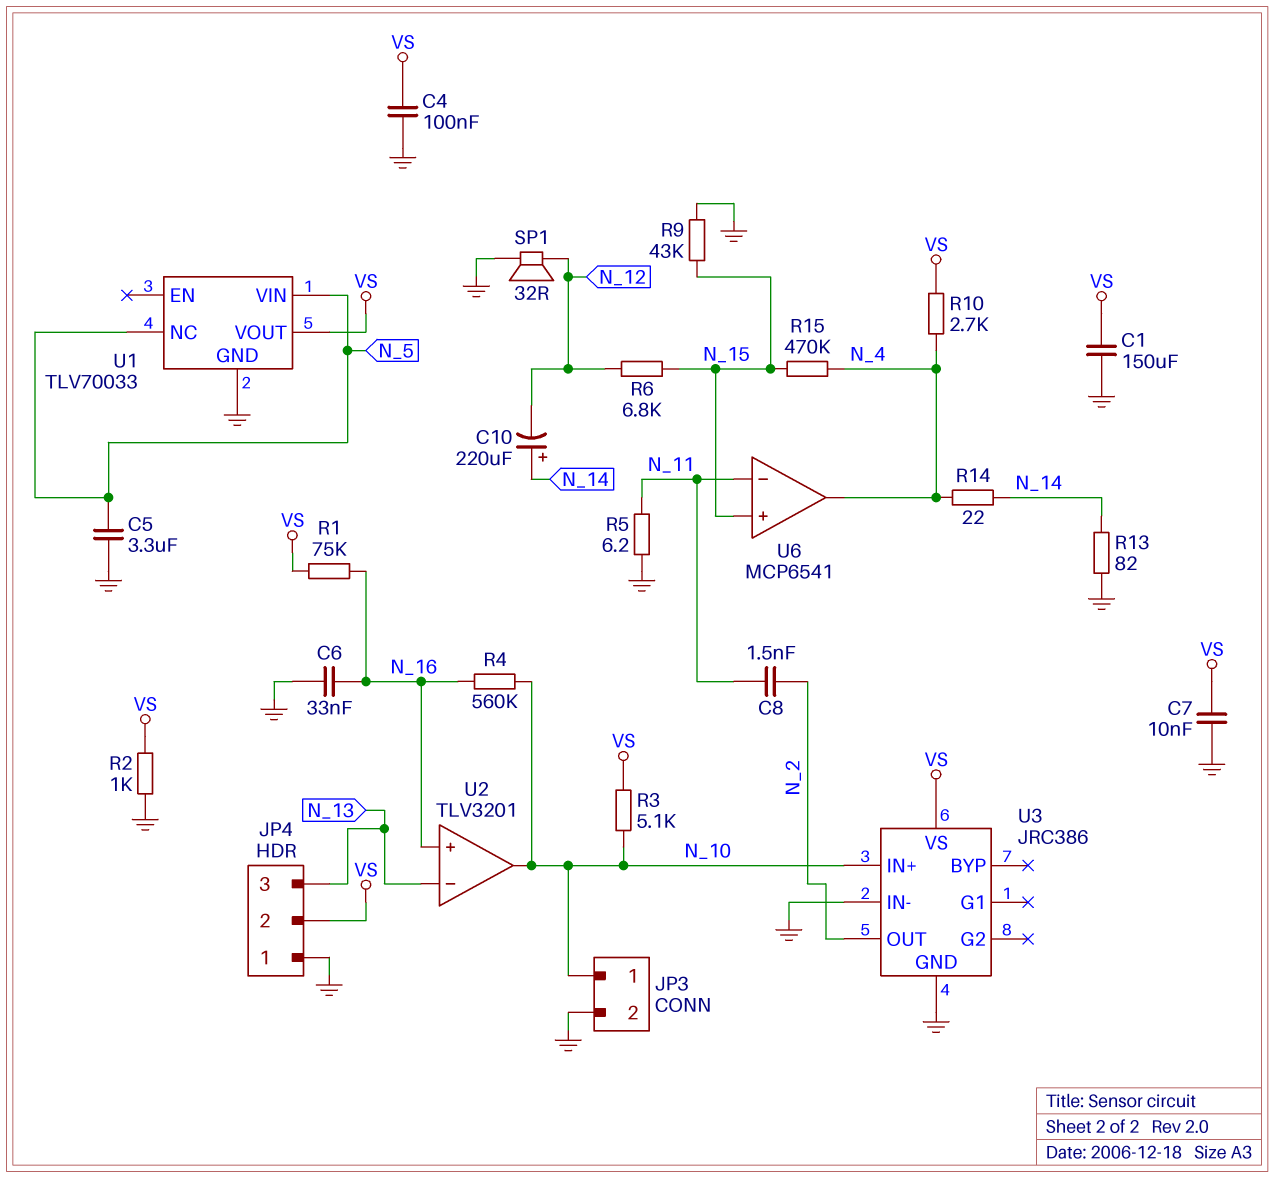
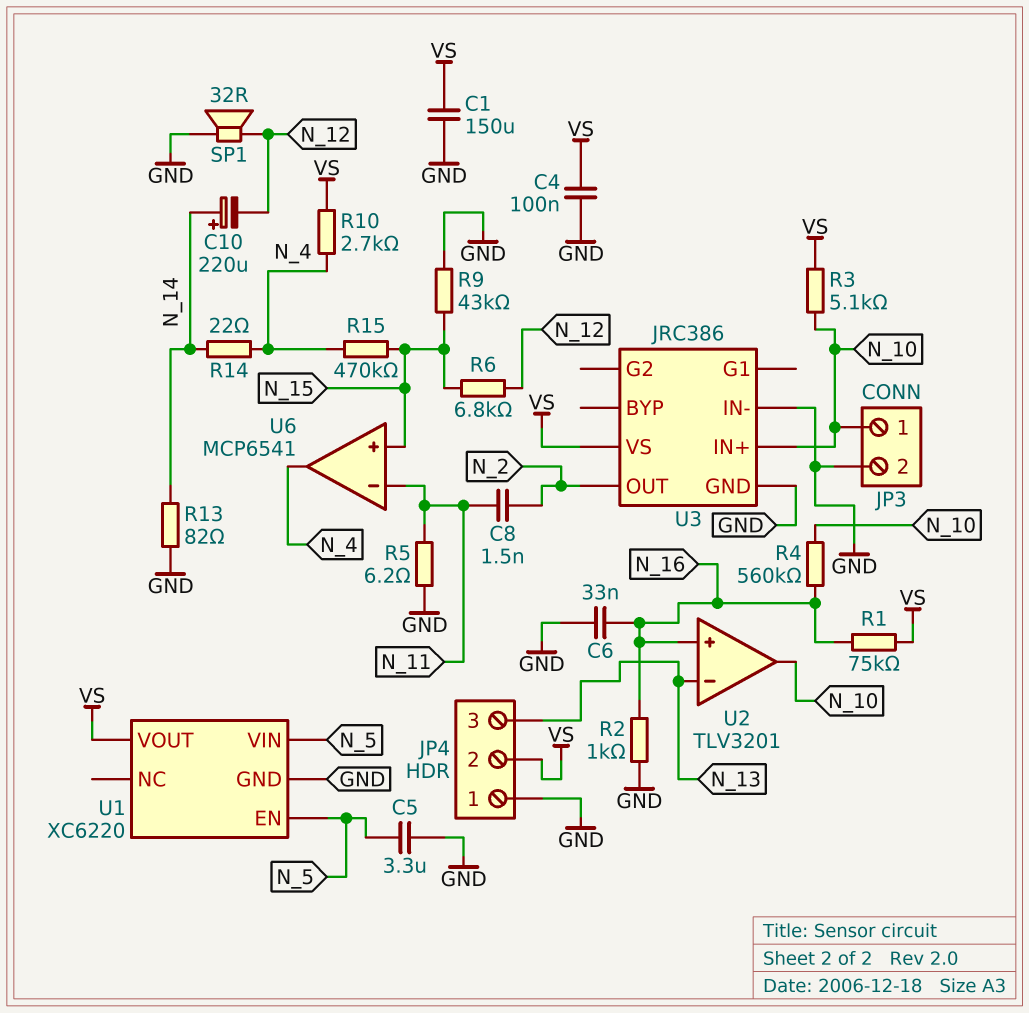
C7: 10nF (GND, VS) -> none
R2: 1k (GND, VS) -> 1k (GND, N_16)
U1: TLV70033 -> XC6220
U1 pin EN: none -> N_5
U1 pin NC: N_5 -> none

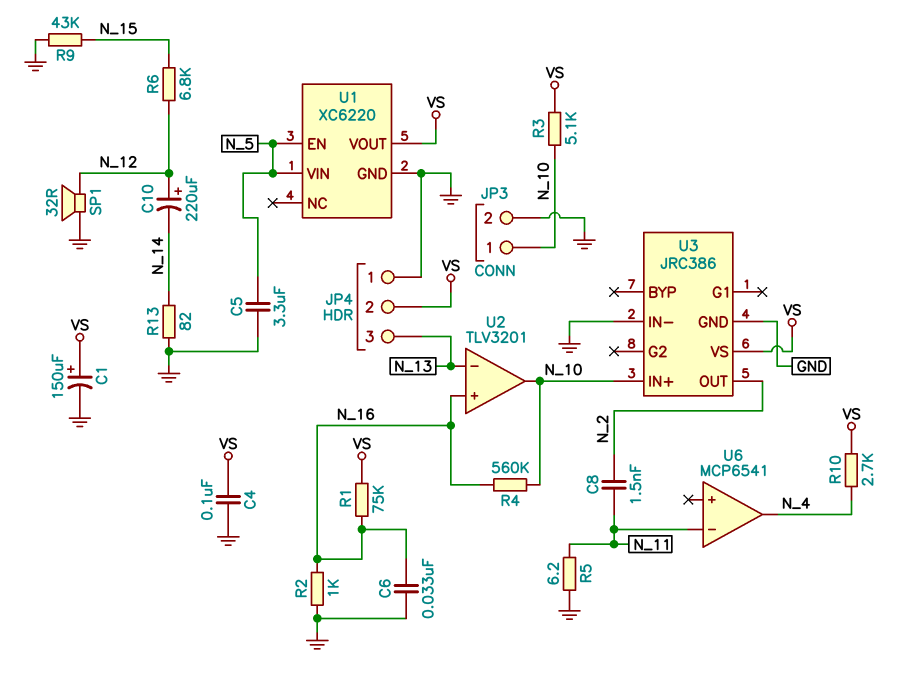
C1: 150uF (GND, VS) -> 150uF (plus VS, minus GND)
C10: 220uF (plus N_14, minus N_12) -> 220uF (plus N_12, minus N_14)
R14: 22 (N_4, N_14) -> none
R15: 470k (N_4, N_15) -> none
U6 pin in+: N_15 -> none

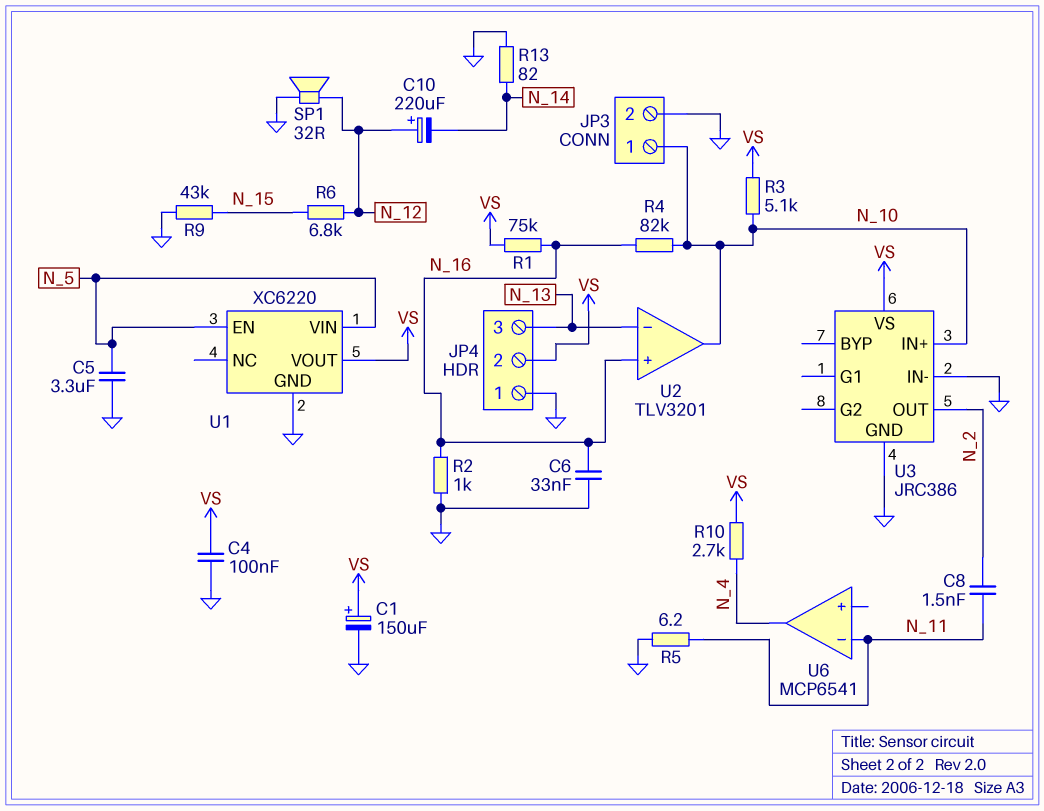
R4: 560k (N_10, N_16) -> 82k (N_10, N_16)

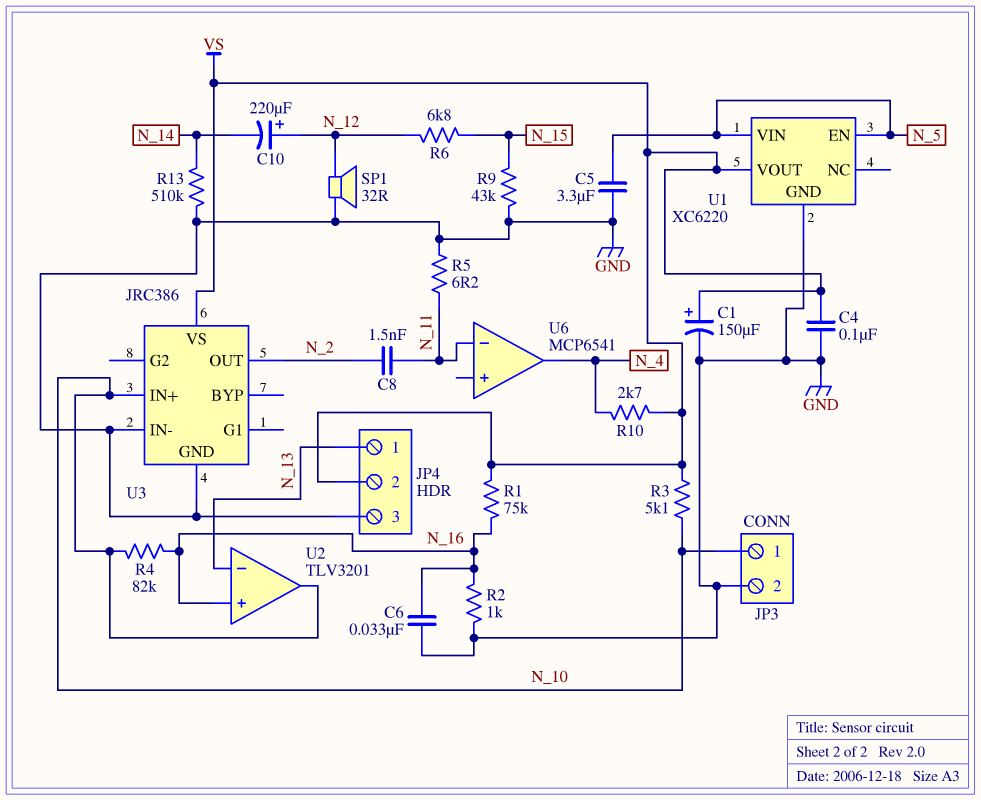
JP4 pin 1: GND -> N_13
JP4 pin 3: N_13 -> GND
R13: 82 (GND, N_14) -> 510k (GND, N_14)

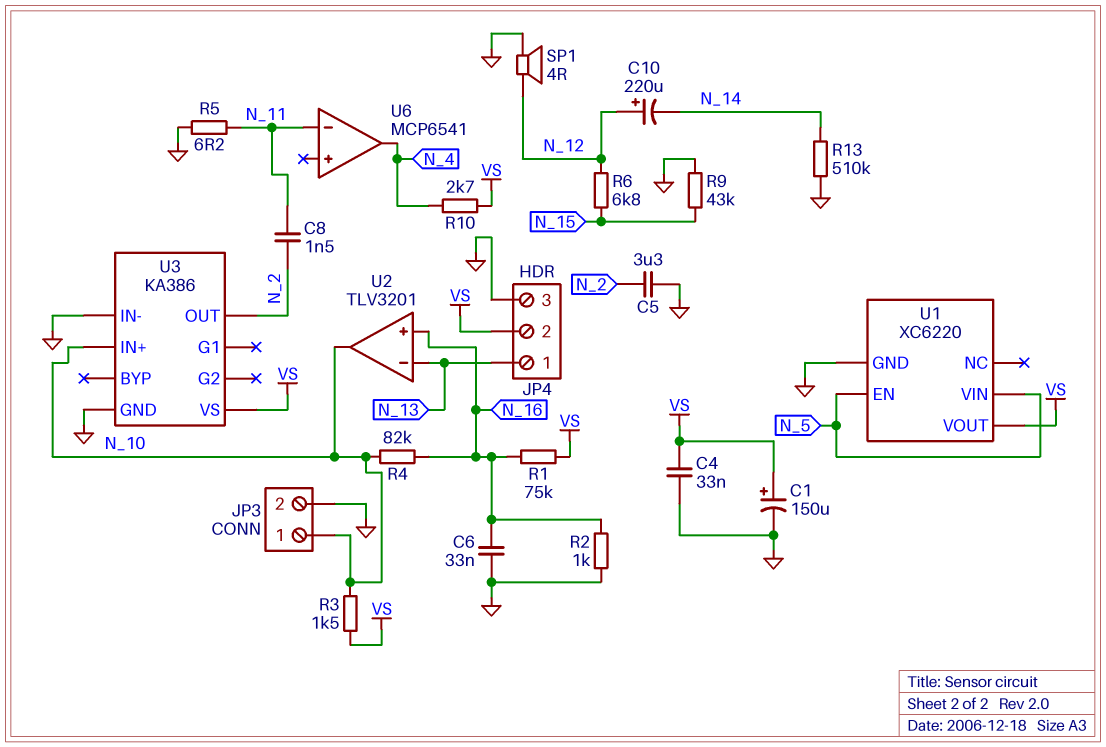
C4: 100nF (GND, VS) -> 33nF (GND, VS)
C5: 3.3uF (GND, N_5) -> 3.3uF (GND, N_2)
R3: 5.1k (N_10, VS) -> 1.5k (N_10, VS)
SP1: speaker 32R (GND, N_12) -> speaker 4R (GND, N_12)
U3: JRC386 -> KA386

